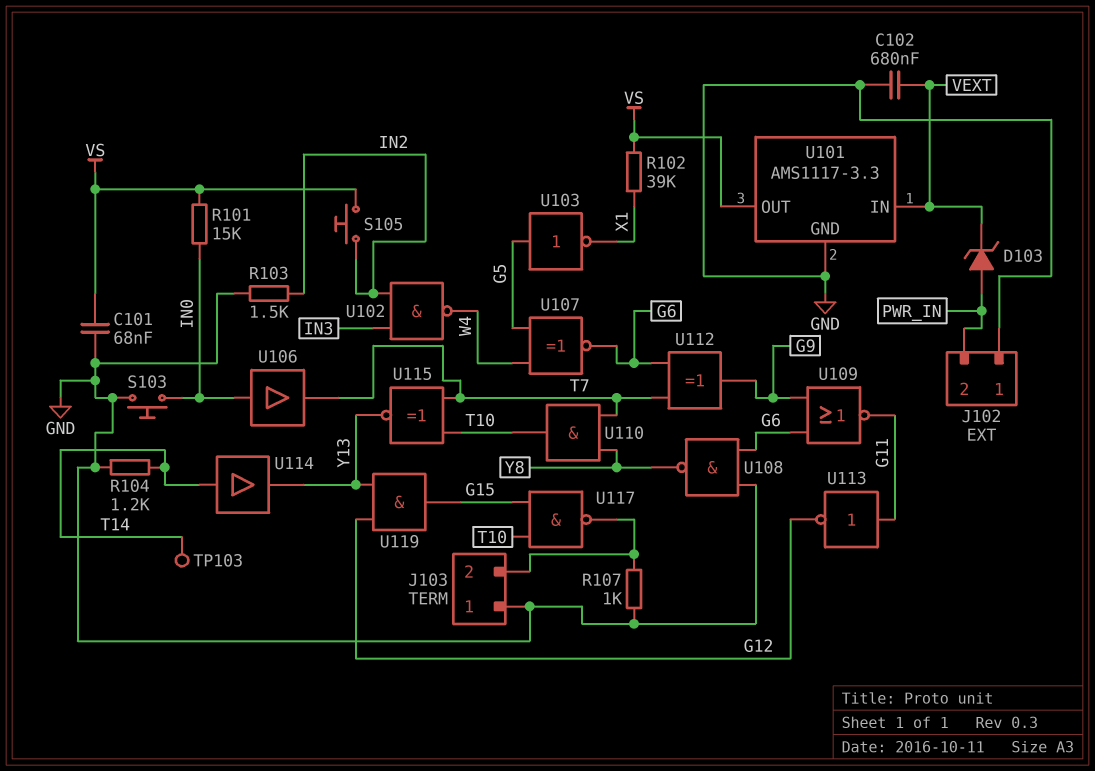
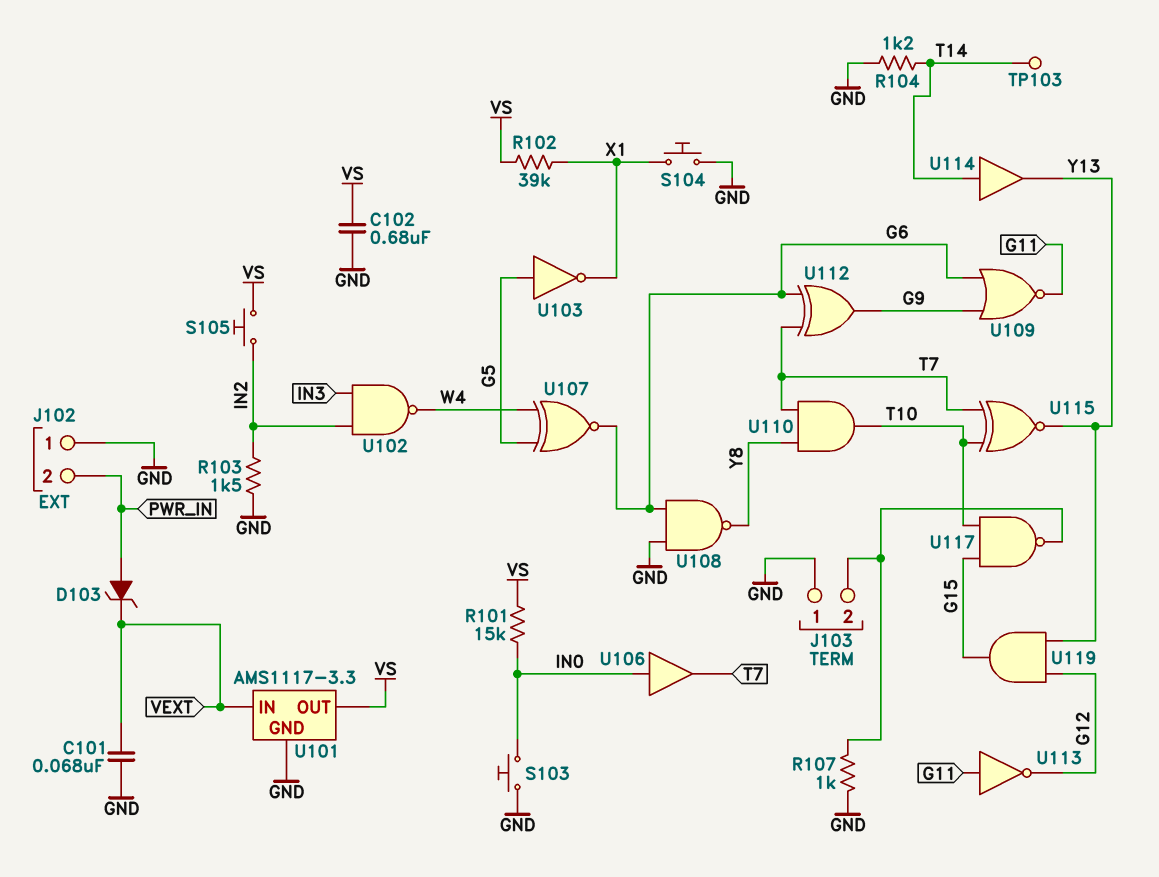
C101: 68nF (GND, VS) -> 68nF (GND, VEXT)
C102: 680nF (GND, VEXT) -> 680nF (GND, VS)
S104: none -> button (GND, X1)

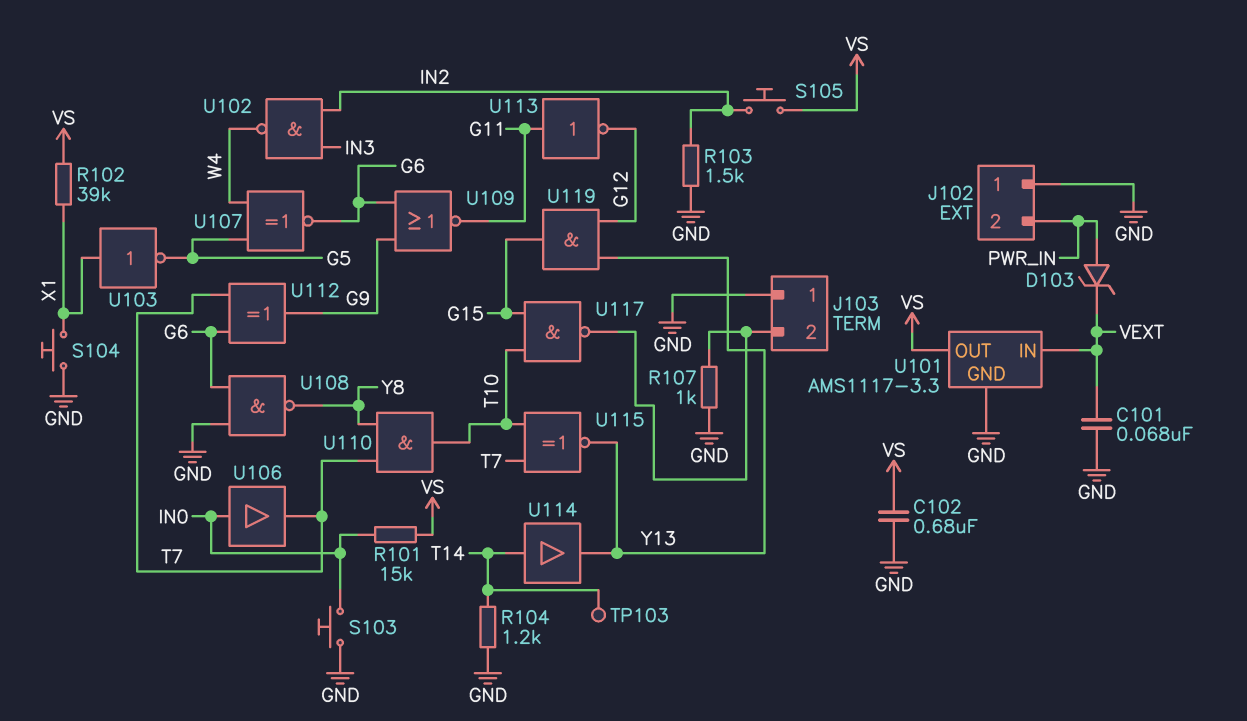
U103: NOT (in G5, out X1) -> NOT (in X1, out G5)

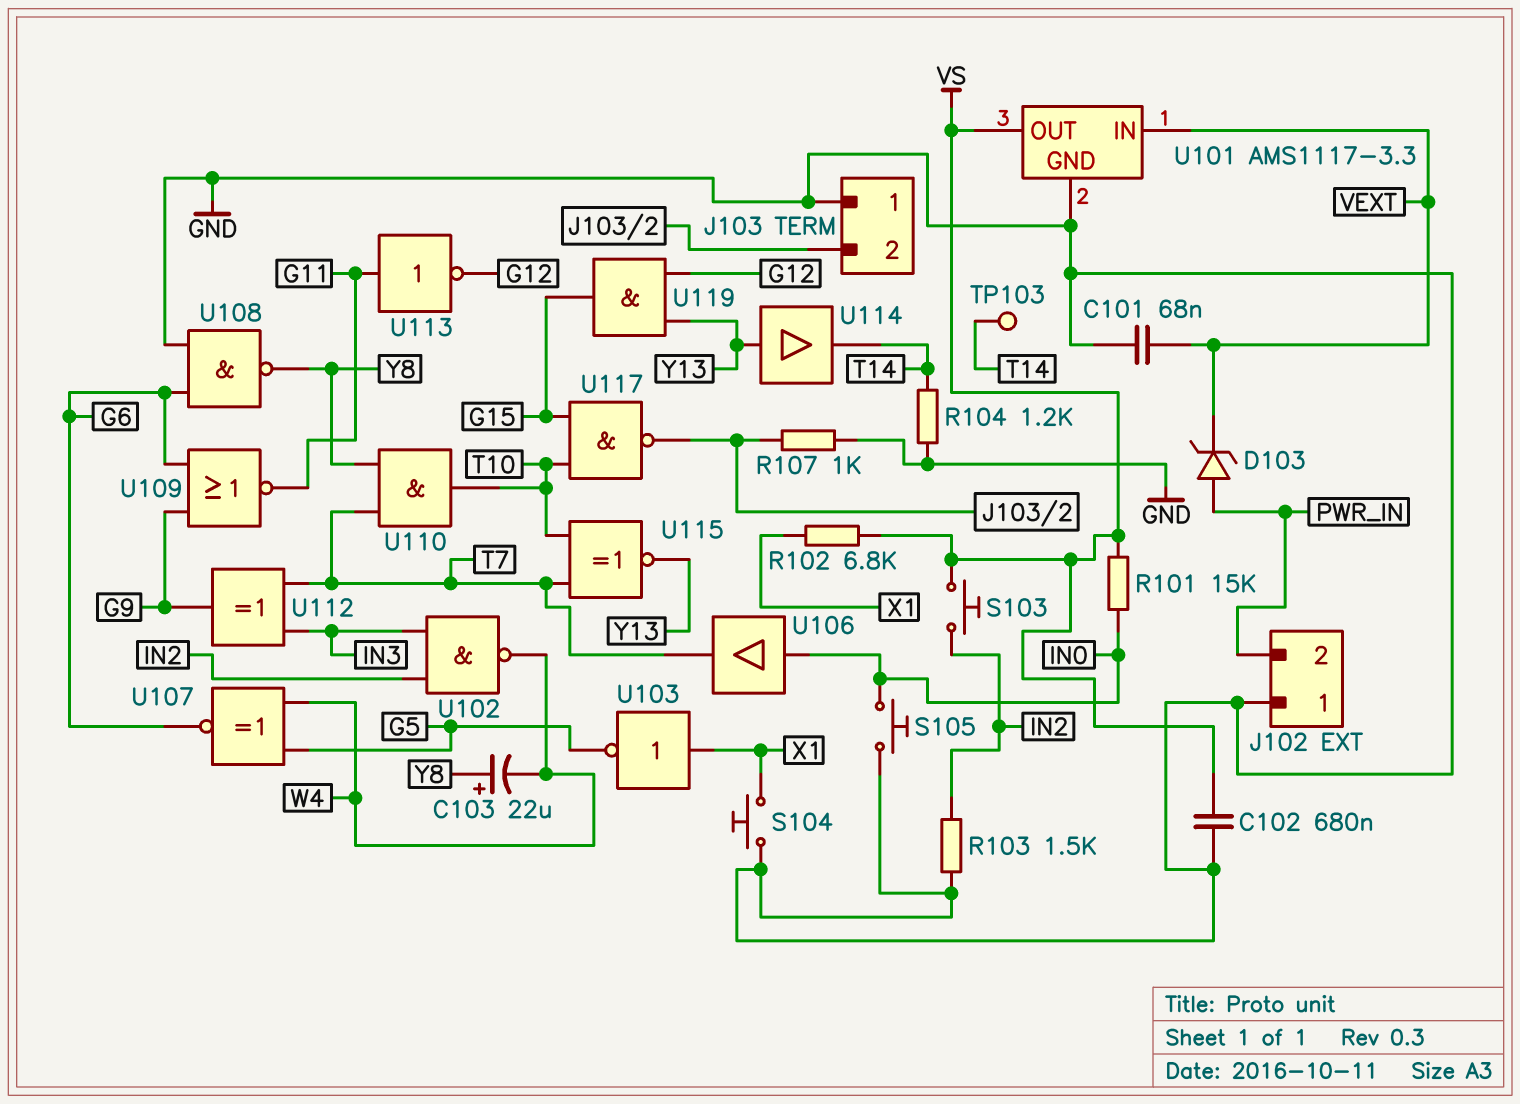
C103: none -> 22uF (plus Y8, minus W4)
R102: 39k (VS, X1) -> 6.8k (VS, X1)
S103: button (GND, IN0) -> button (IN2, VS)
S105: button (IN2, VS) -> button (GND, IN0)
U112: XOR (in G6, in T7, out G9) -> XOR (in IN3, in T7, out G9)
U114: buffer (in T14, out Y13) -> buffer (in Y13, out T14)

